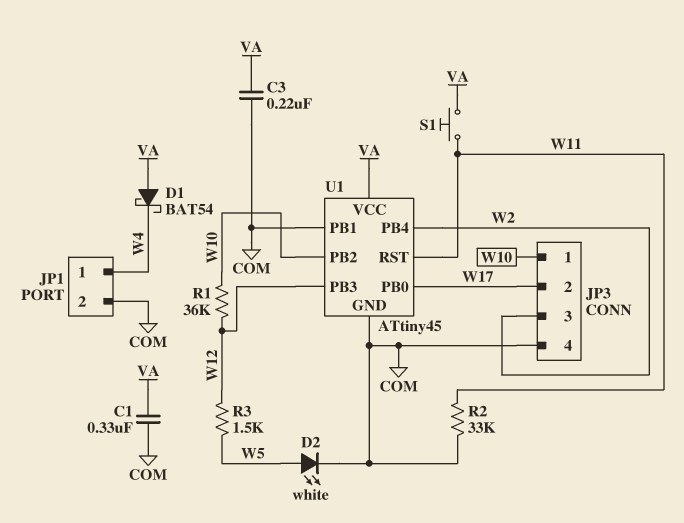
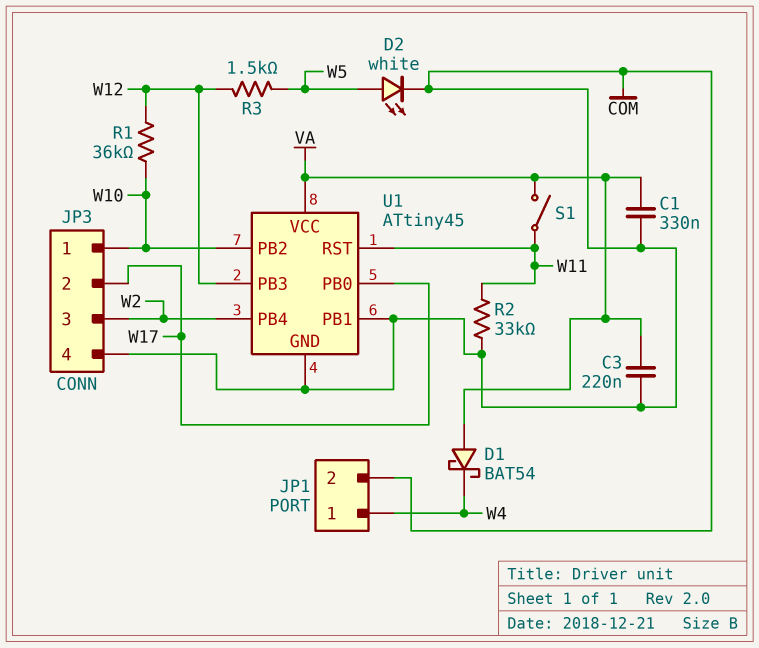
S1: button (VA, W11) -> switch (VA, W11)

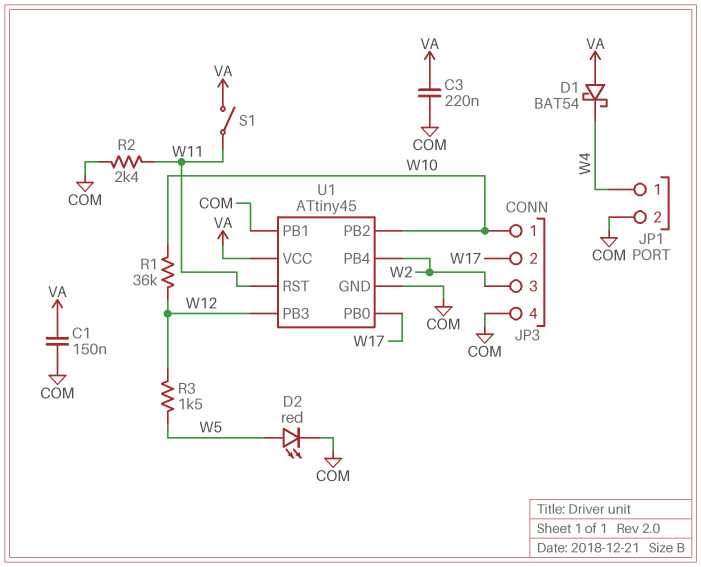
C1: 330nF (COM, VA) -> 150nF (COM, VA)
D2: LED white (A W5, K COM) -> LED red (A W5, K COM)
R2: 33k (COM, W11) -> 2.4k (COM, W11)

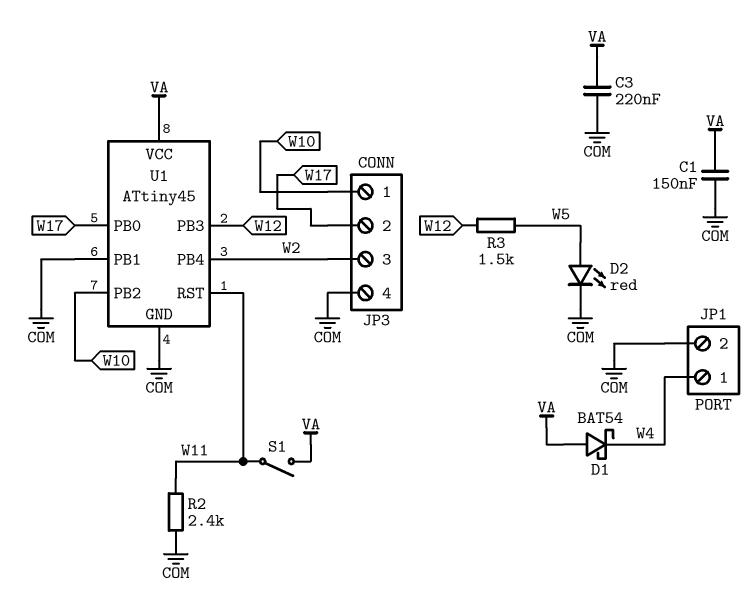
R1: 36k (W10, W12) -> none

